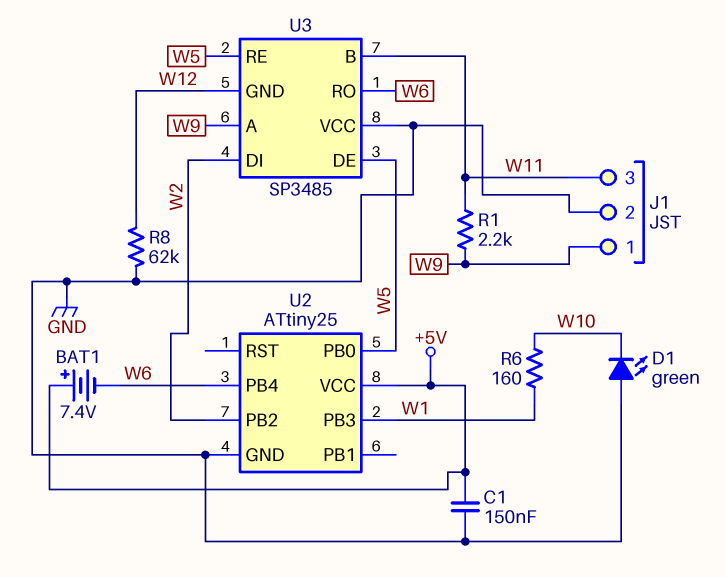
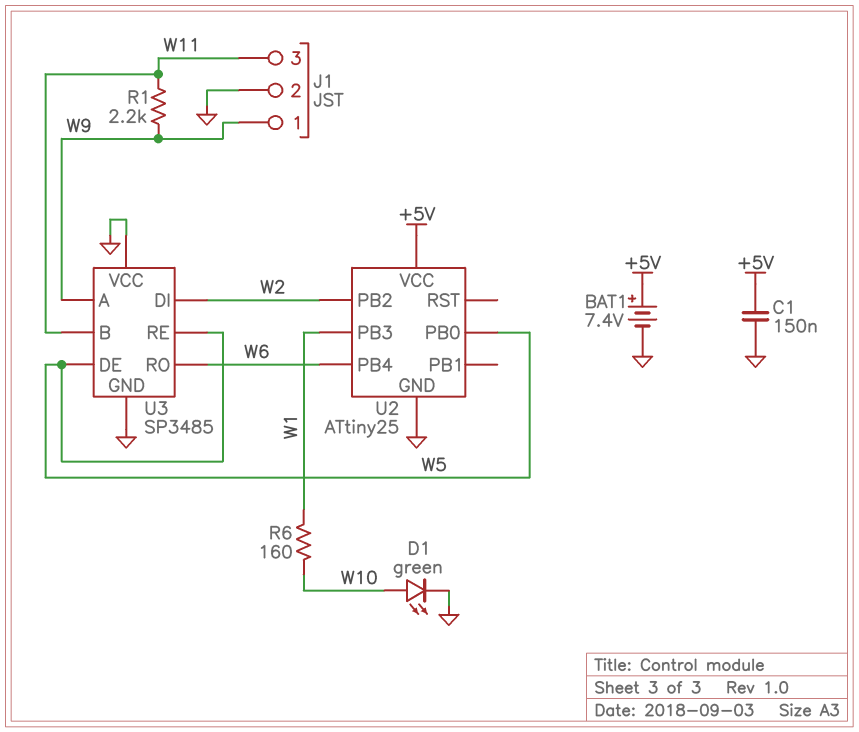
BAT1: 7.4V (plus +5V, minus W6) -> 7.4V (plus +5V, minus GND)
D1: LED green (A GND, K W10) -> LED green (A W10, K GND)
R8: 62k (GND, W12) -> none
U3 pin GND: W12 -> GND

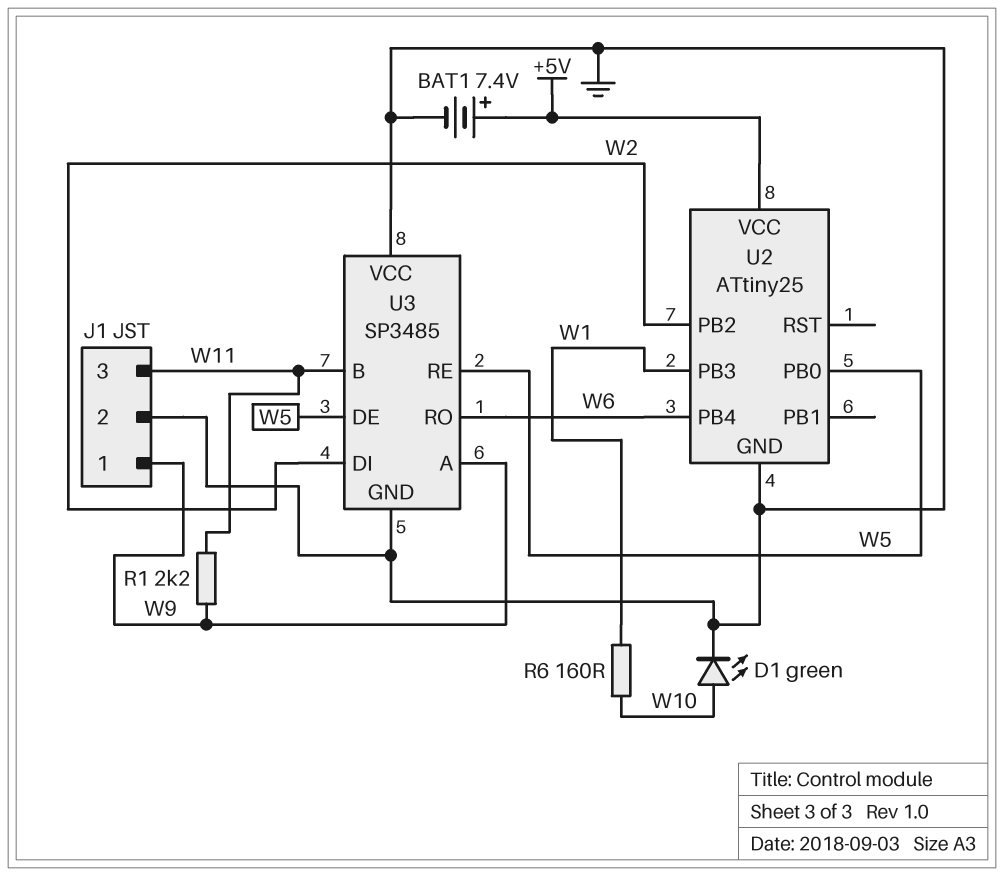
C1: 150nF (+5V, GND) -> none

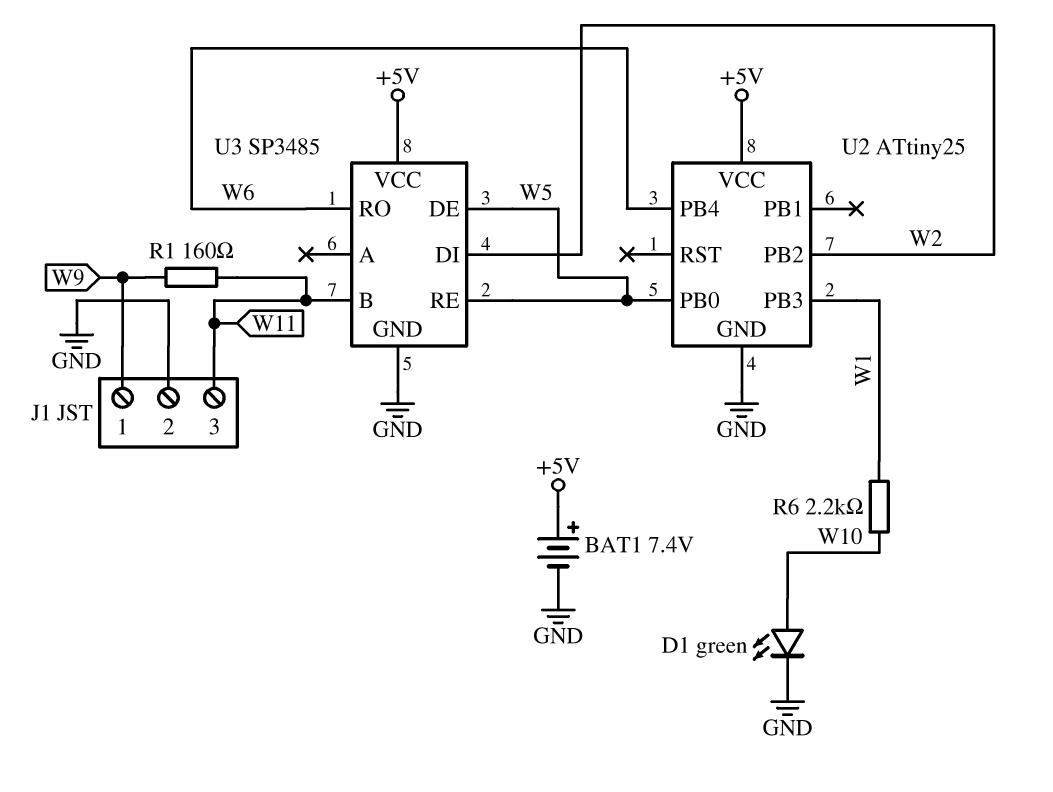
R1: 2.2k (W9, W11) -> 160 (W9, W11)
R6: 160 (W1, W10) -> 2.2k (W1, W10)
U3 pin A: W9 -> none
U3 pin VCC: GND -> +5V

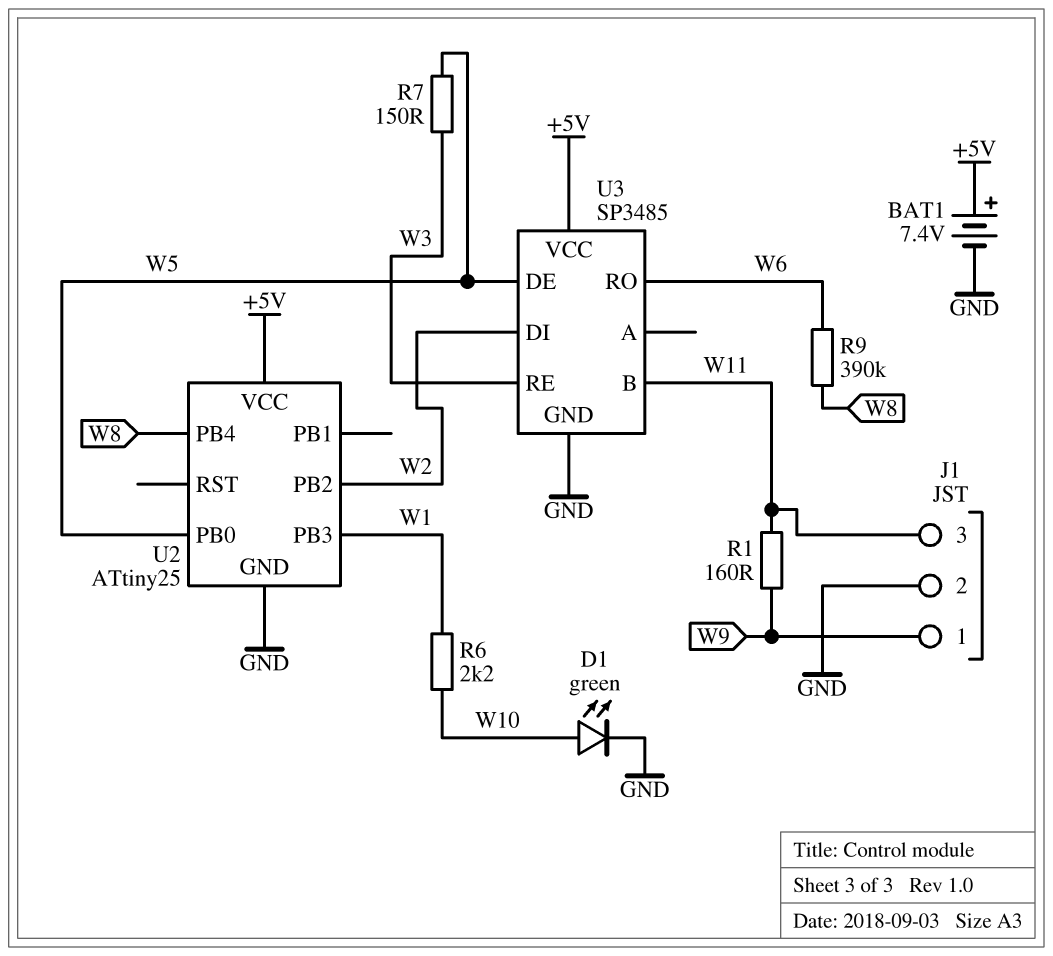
R7: none -> 150 (W3, W5)
R9: none -> 390k (W6, W8)
U2 pin PB4: W6 -> W8
U3 pin RE: W5 -> W3

